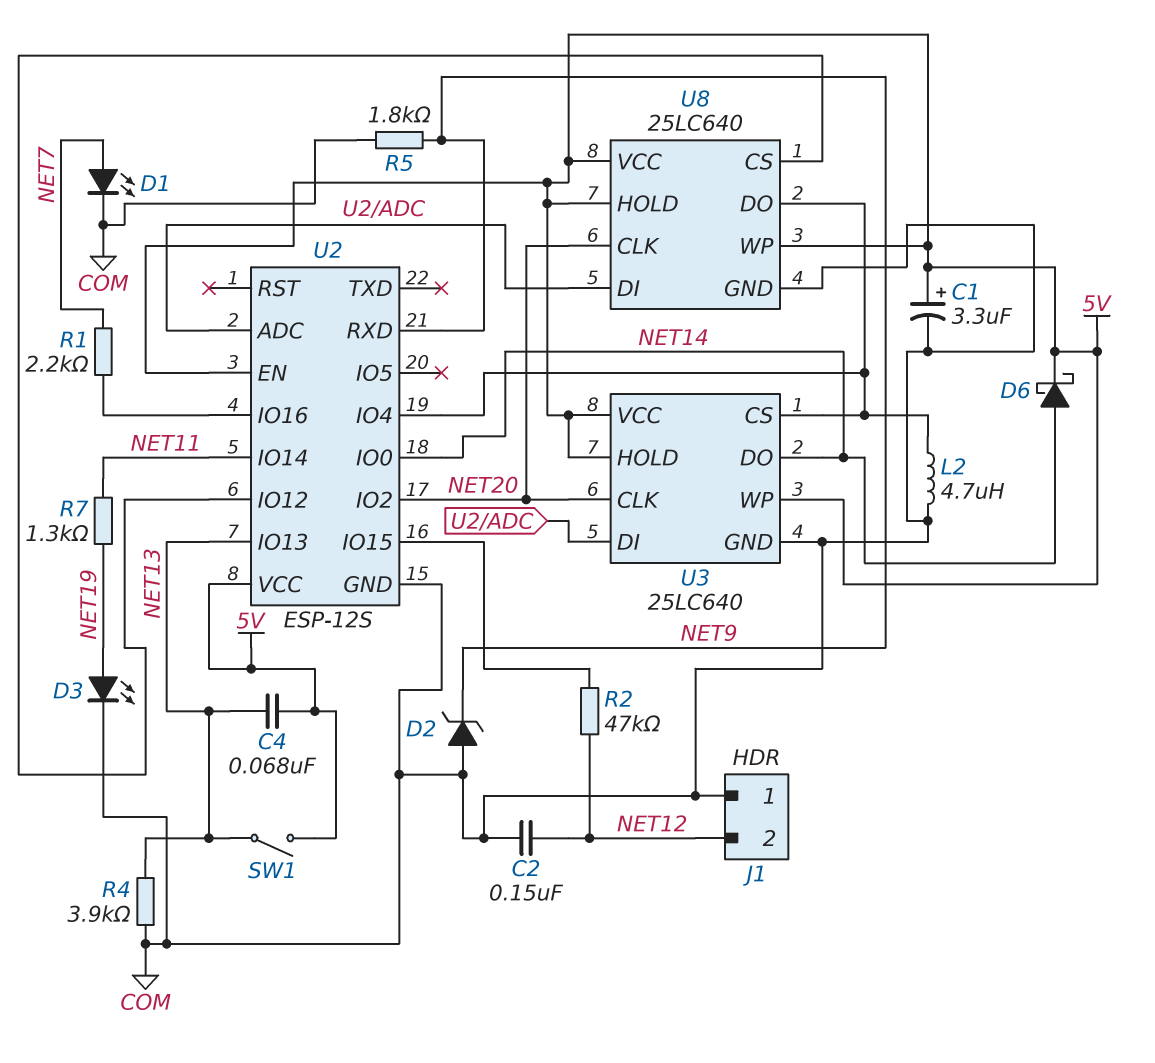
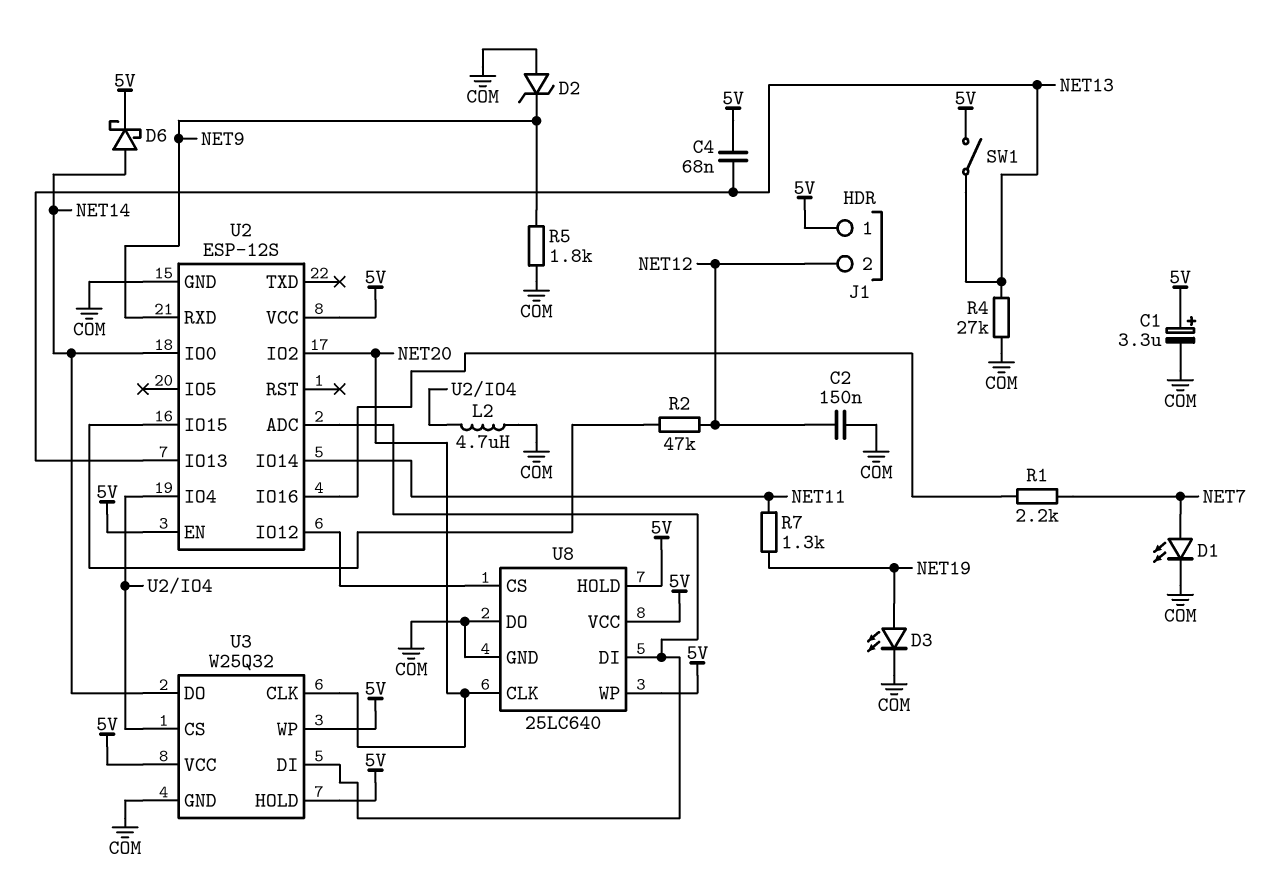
J1 pin 1: COM -> 5V
R4: 3.9k (COM, NET13) -> 27k (COM, NET13)
U3: 25LC640 -> W25Q32
U8 pin DO: U2/IO4 -> COM

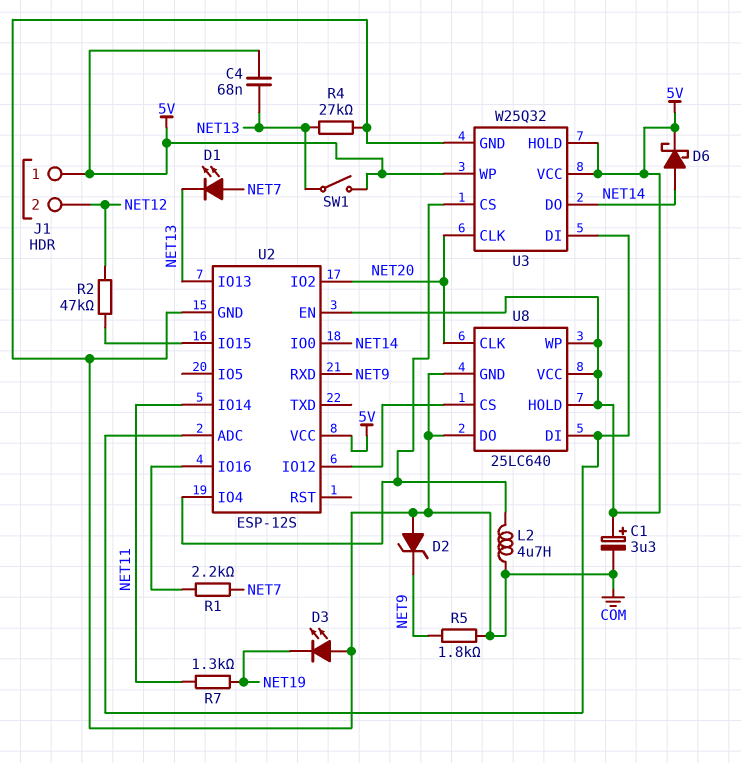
C2: 150nF (COM, NET12) -> none
D1: LED (A NET7, K COM) -> LED (A NET7, K NET13)
D3: LED (A NET19, K COM) -> LED (A COM, K NET19)

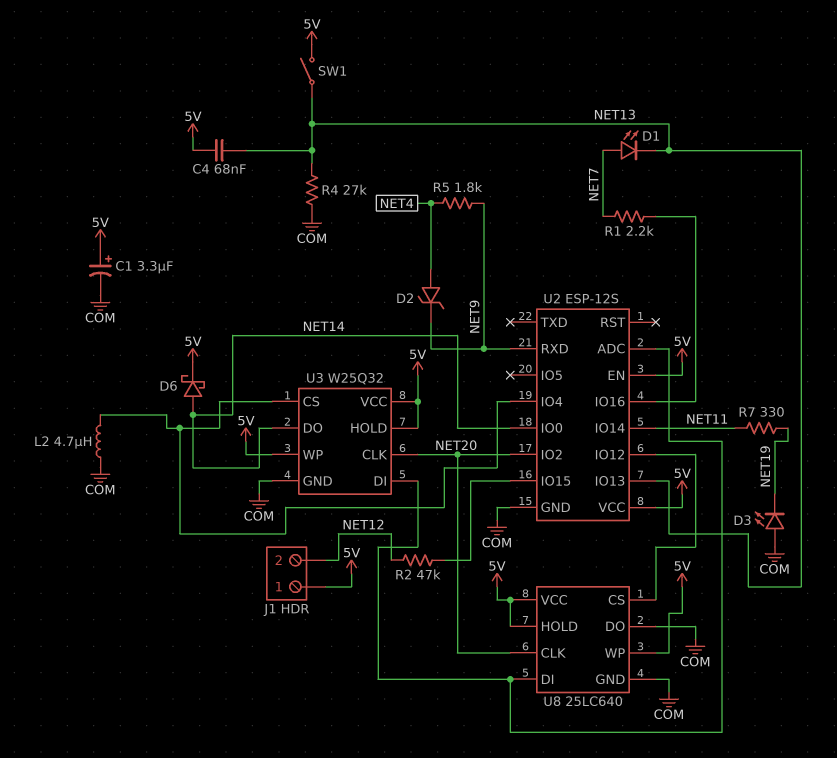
D2: zener (A COM, K NET9) -> zener (A NET4, K NET9)
R5: 1.8k (COM, NET9) -> 1.8k (NET4, NET9)
R7: 1.3k (NET11, NET19) -> 330 (NET11, NET19)

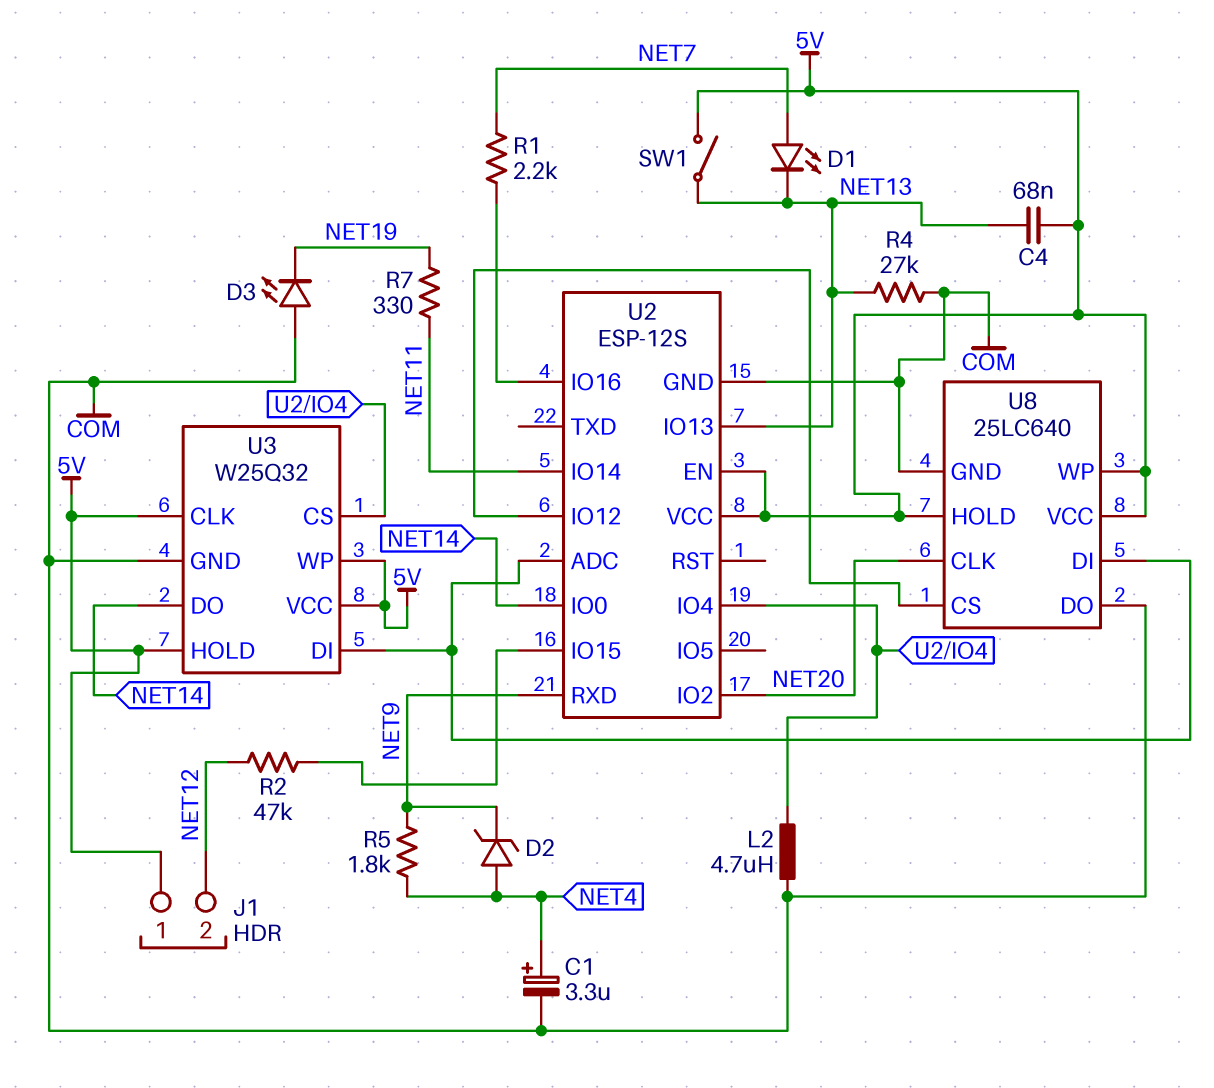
C1: 3.3uF (plus 5V, minus COM) -> 3.3uF (plus NET4, minus COM)
D6: schottky (A NET14, K 5V) -> none
U3 pin CLK: NET20 -> 5V

